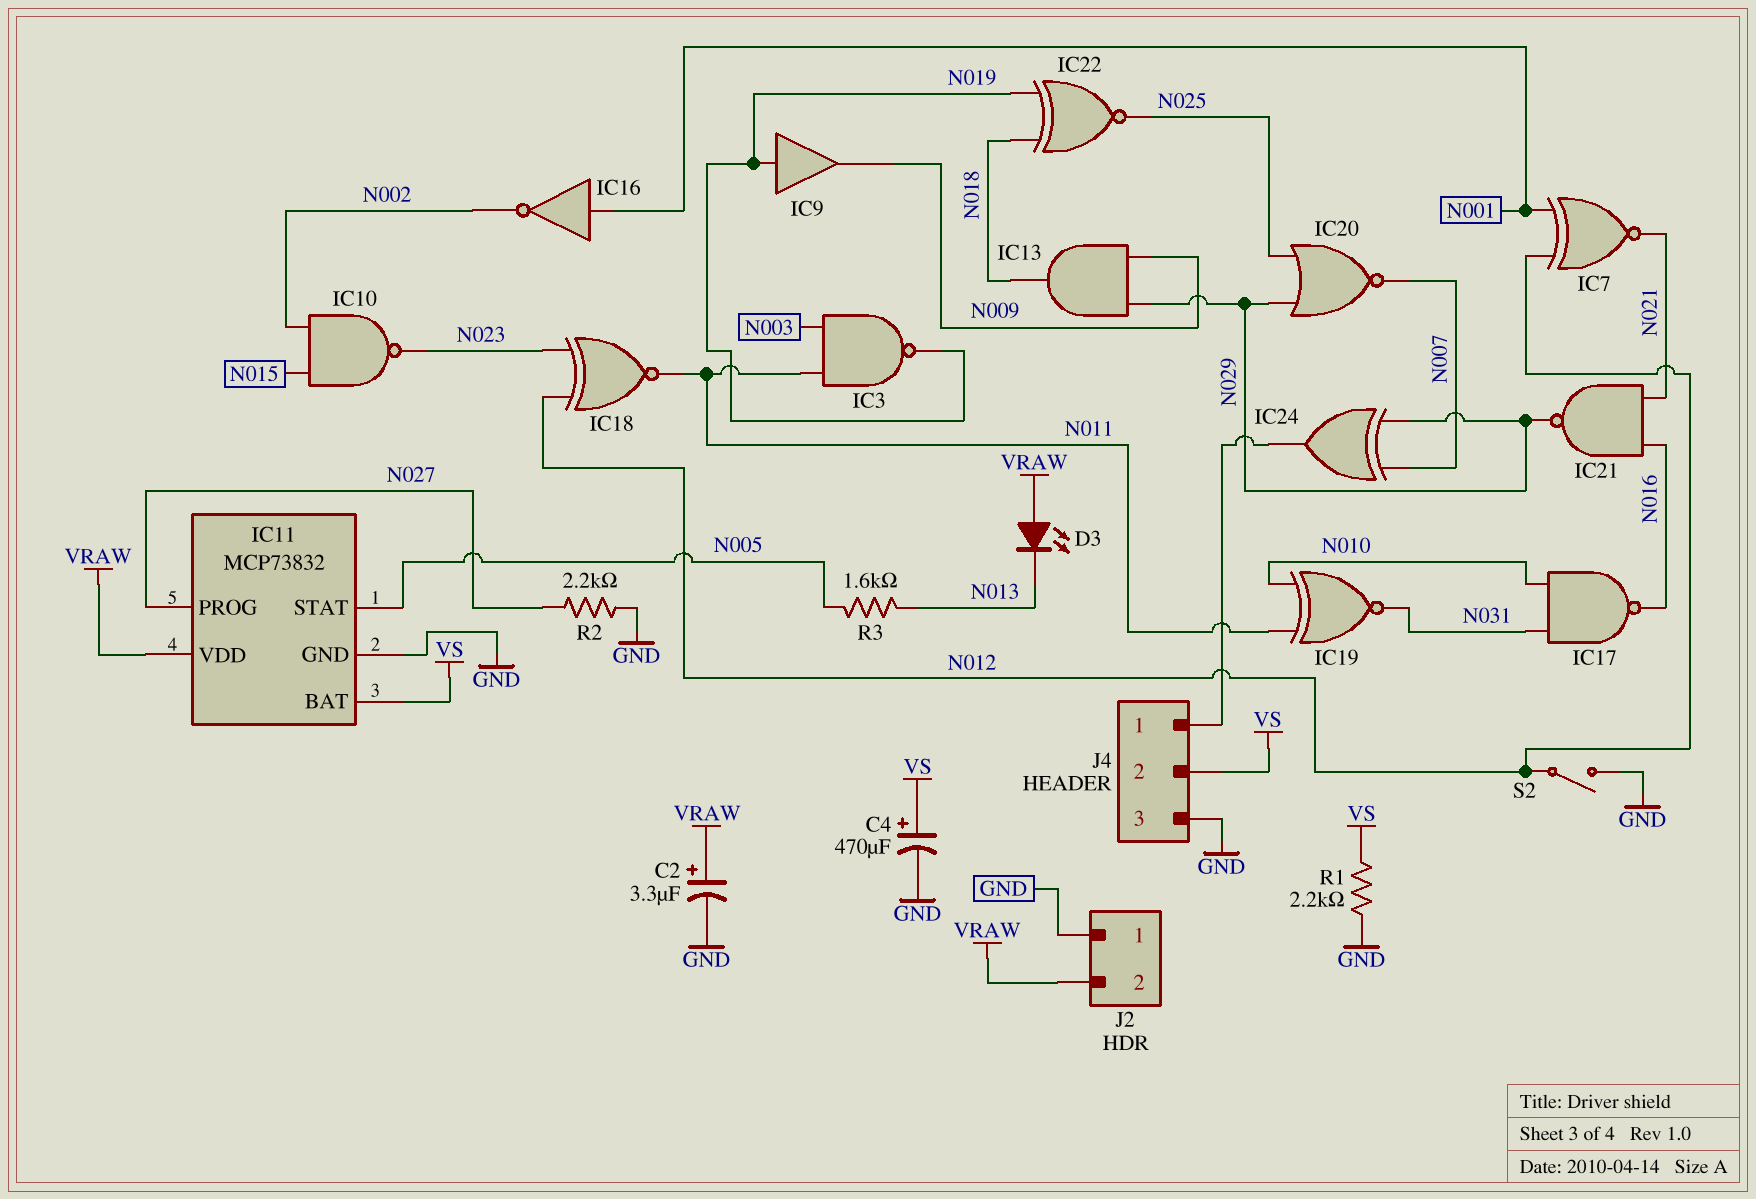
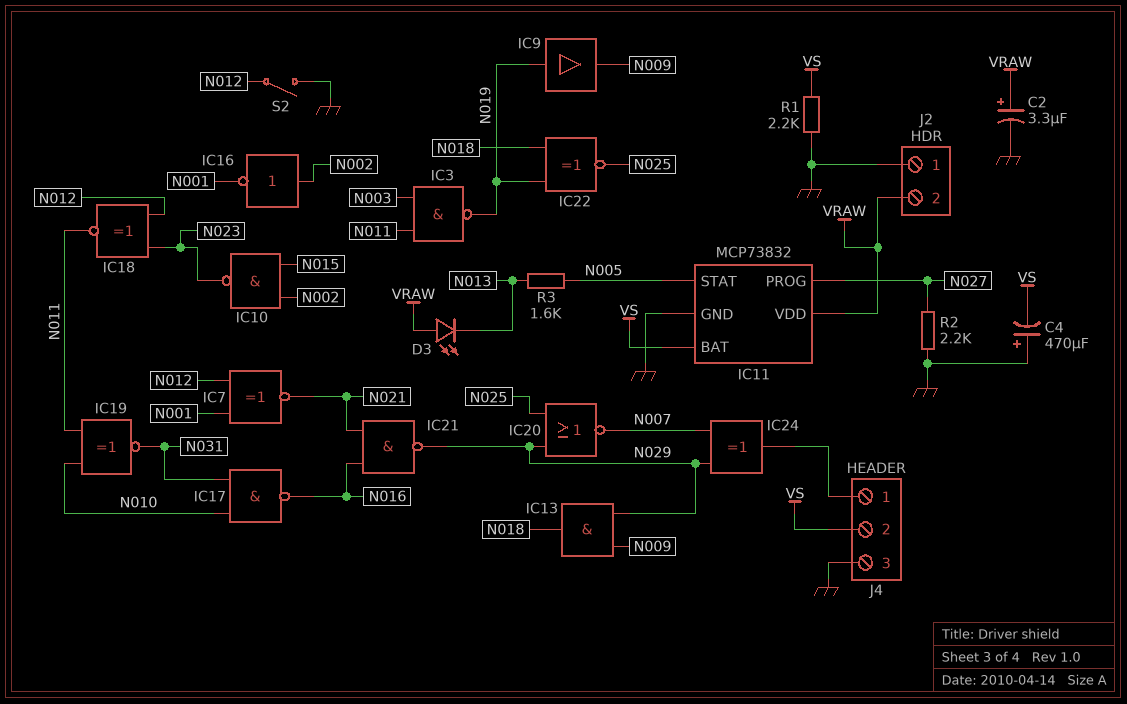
C4: 470uF (plus VS, minus GND) -> 470uF (plus GND, minus VS)
IC16: NOT (in N001, out N002) -> NOT (in N002, out N001)

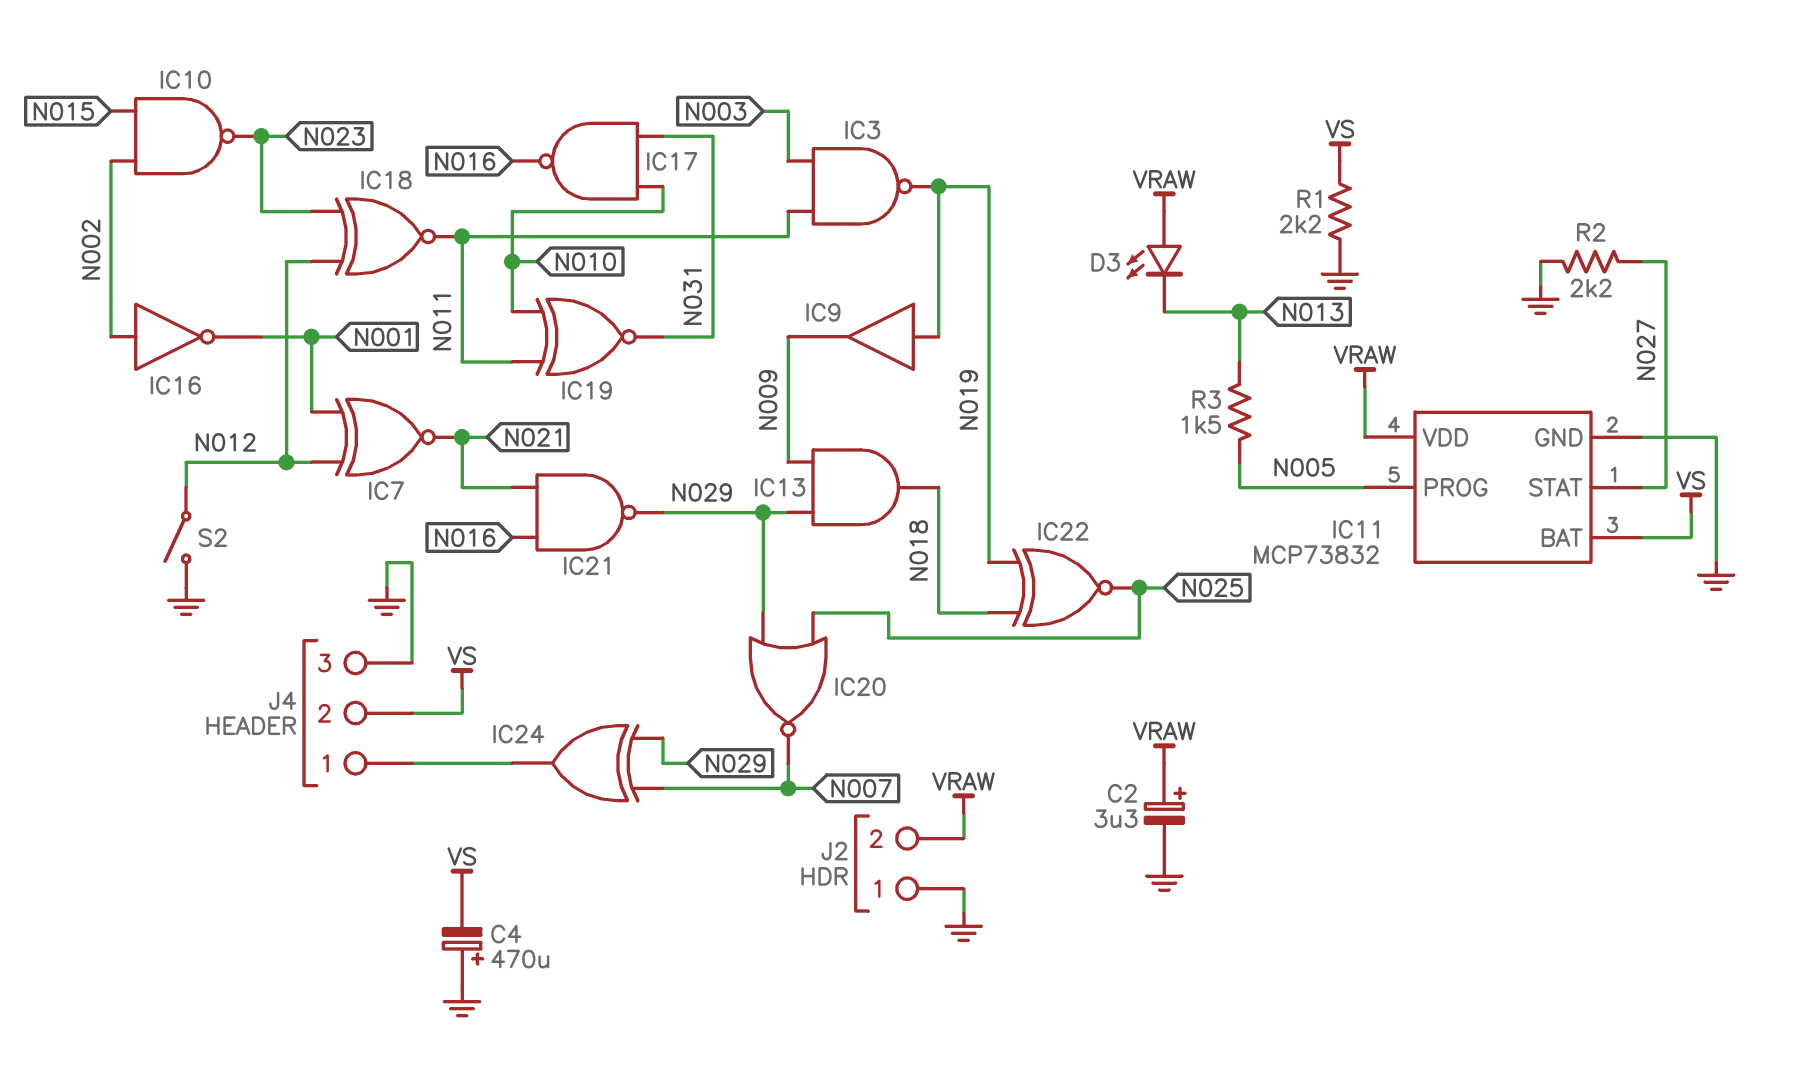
IC11 pin PROG: N027 -> N005
IC11 pin STAT: N005 -> N027
R3: 1.6k (N005, N013) -> 1.5k (N005, N013)

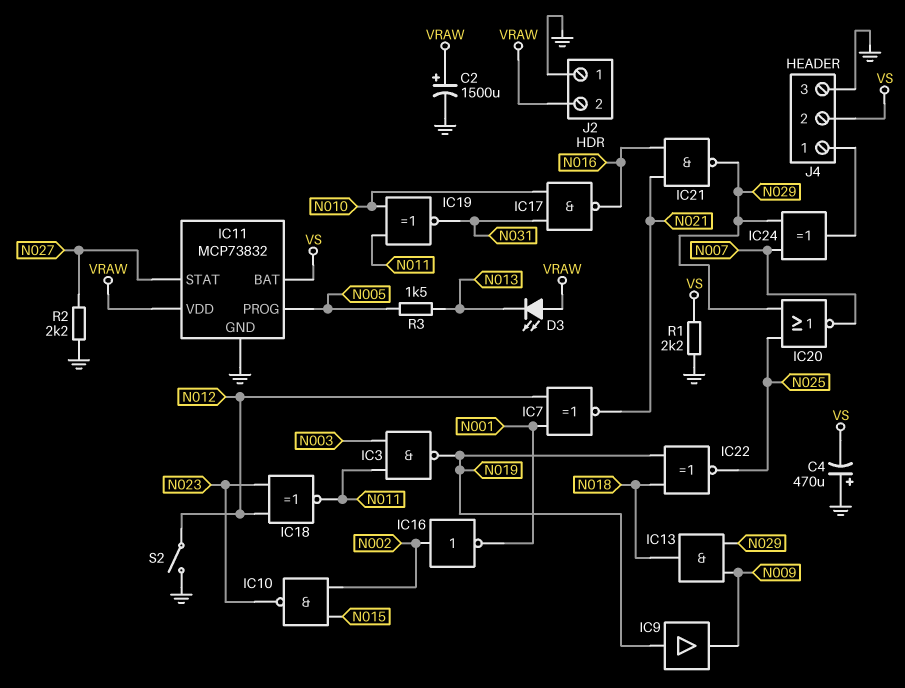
C2: 3.3uF (plus VRAW, minus GND) -> 1500uF (plus VRAW, minus GND)

